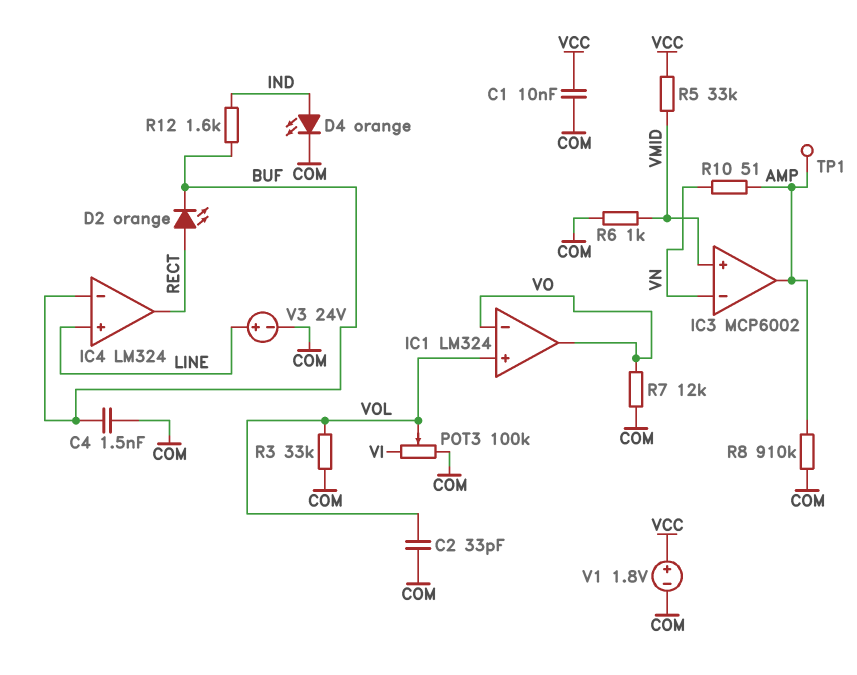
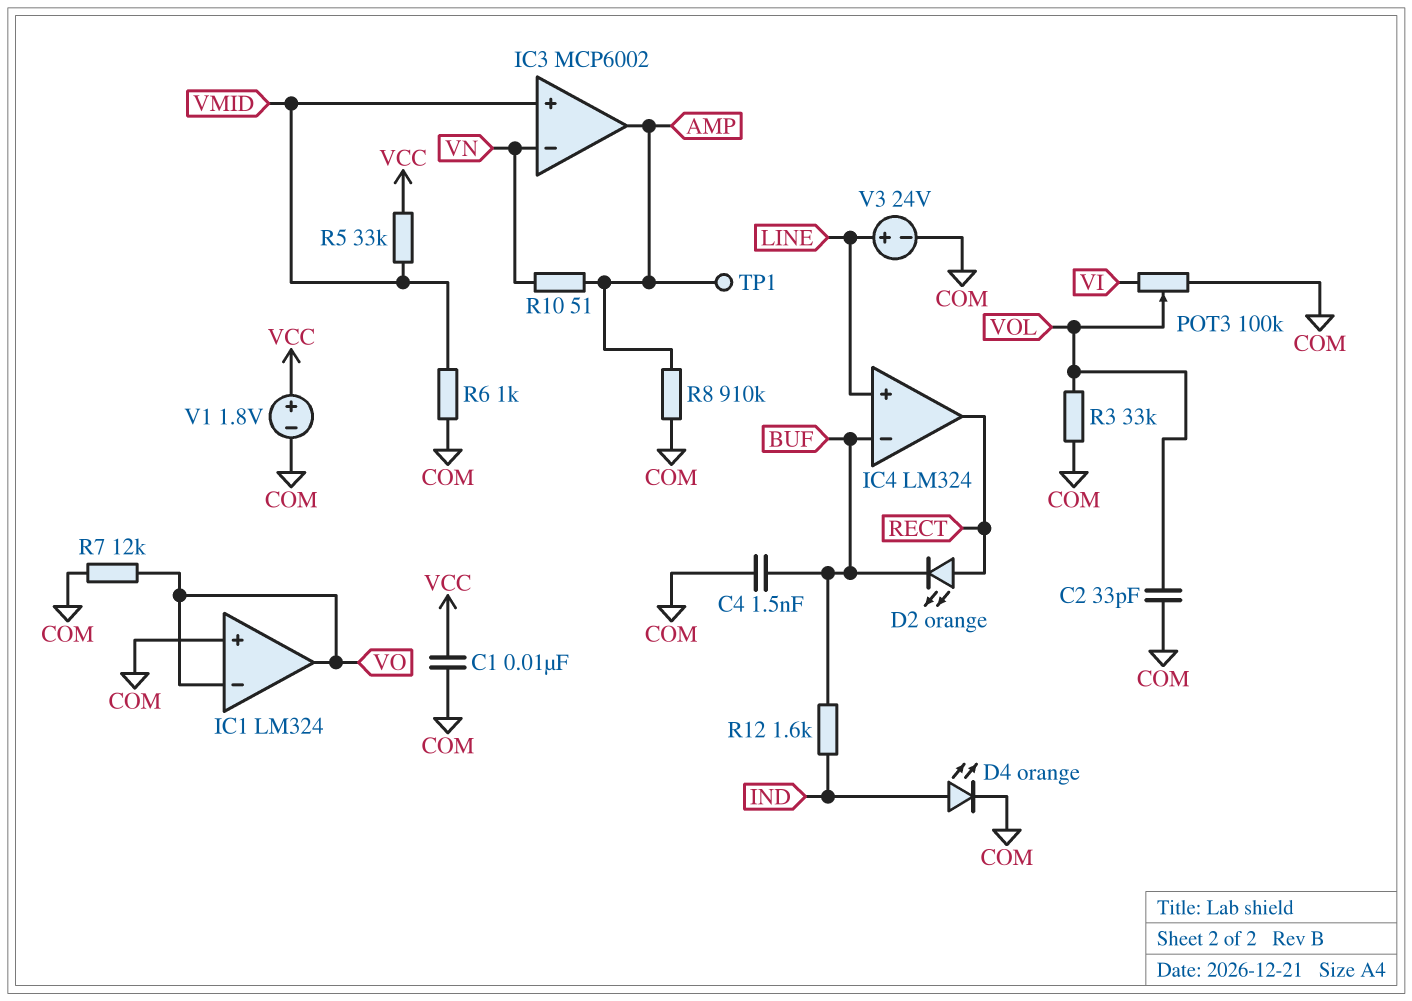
IC1 pin in+: VOL -> COM

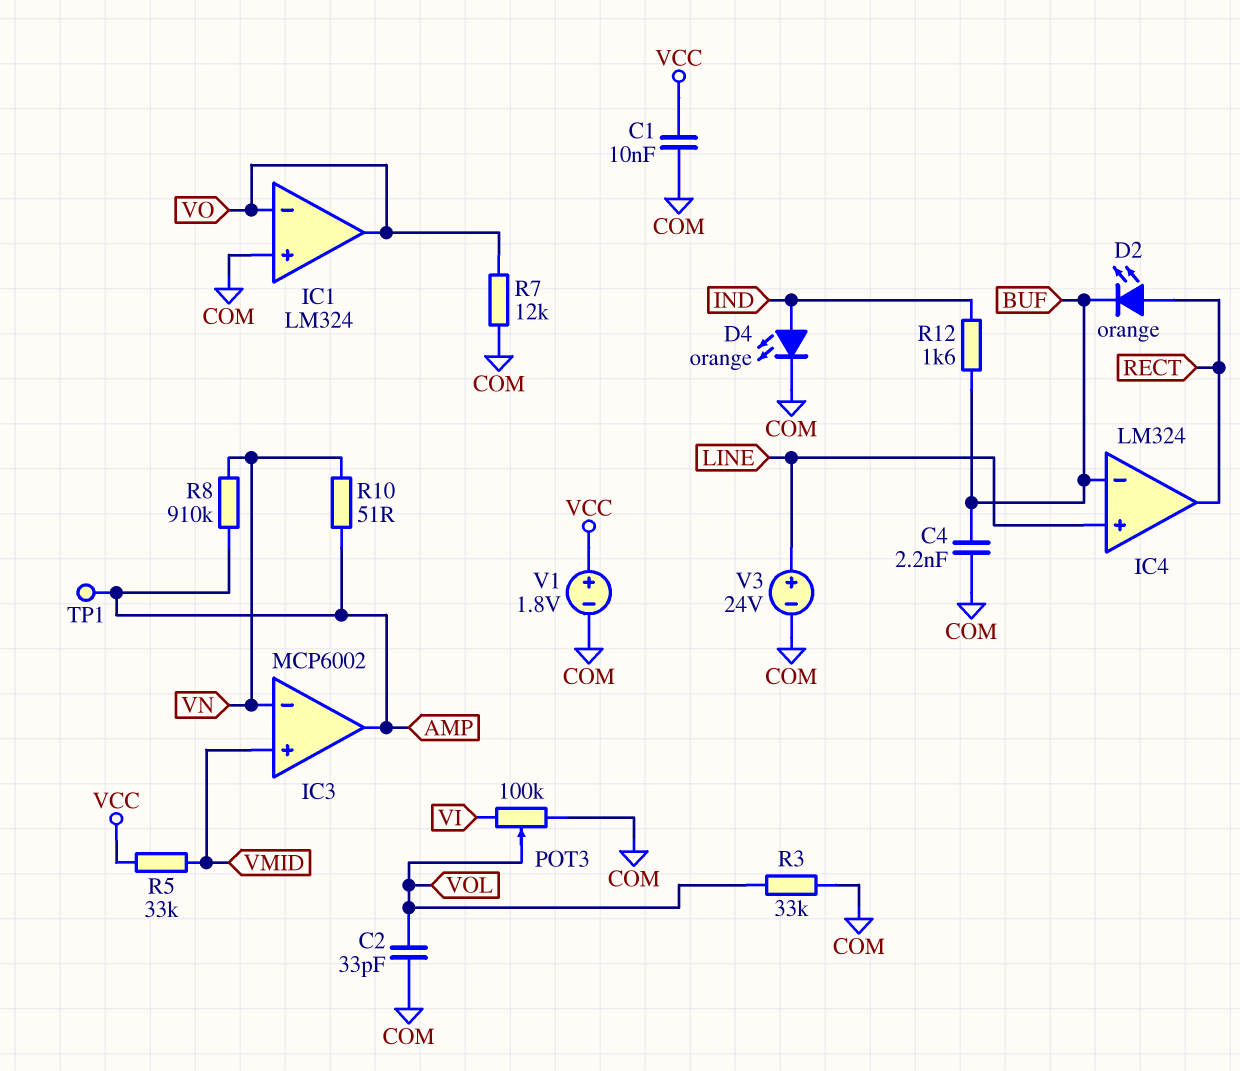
C4: 1.5nF (BUF, COM) -> 2.2nF (BUF, COM)
R6: 1k (COM, VMID) -> none
R8: 910k (AMP, COM) -> 910k (AMP, VN)

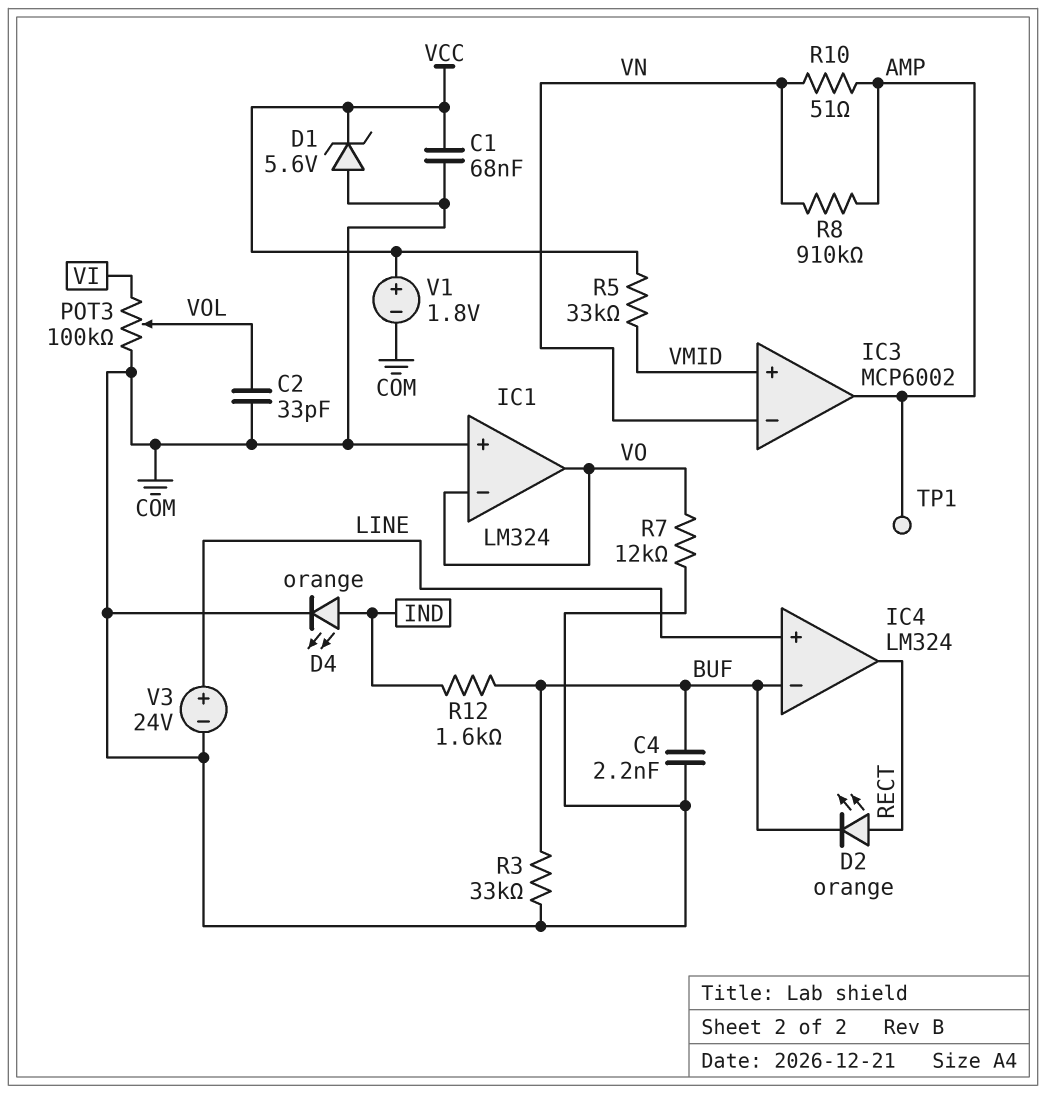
C1: 10nF (COM, VCC) -> 68nF (COM, VCC)
D1: none -> zener 5.6V (A COM, K VCC)
R3: 33k (COM, VOL) -> 33k (BUF, COM)

